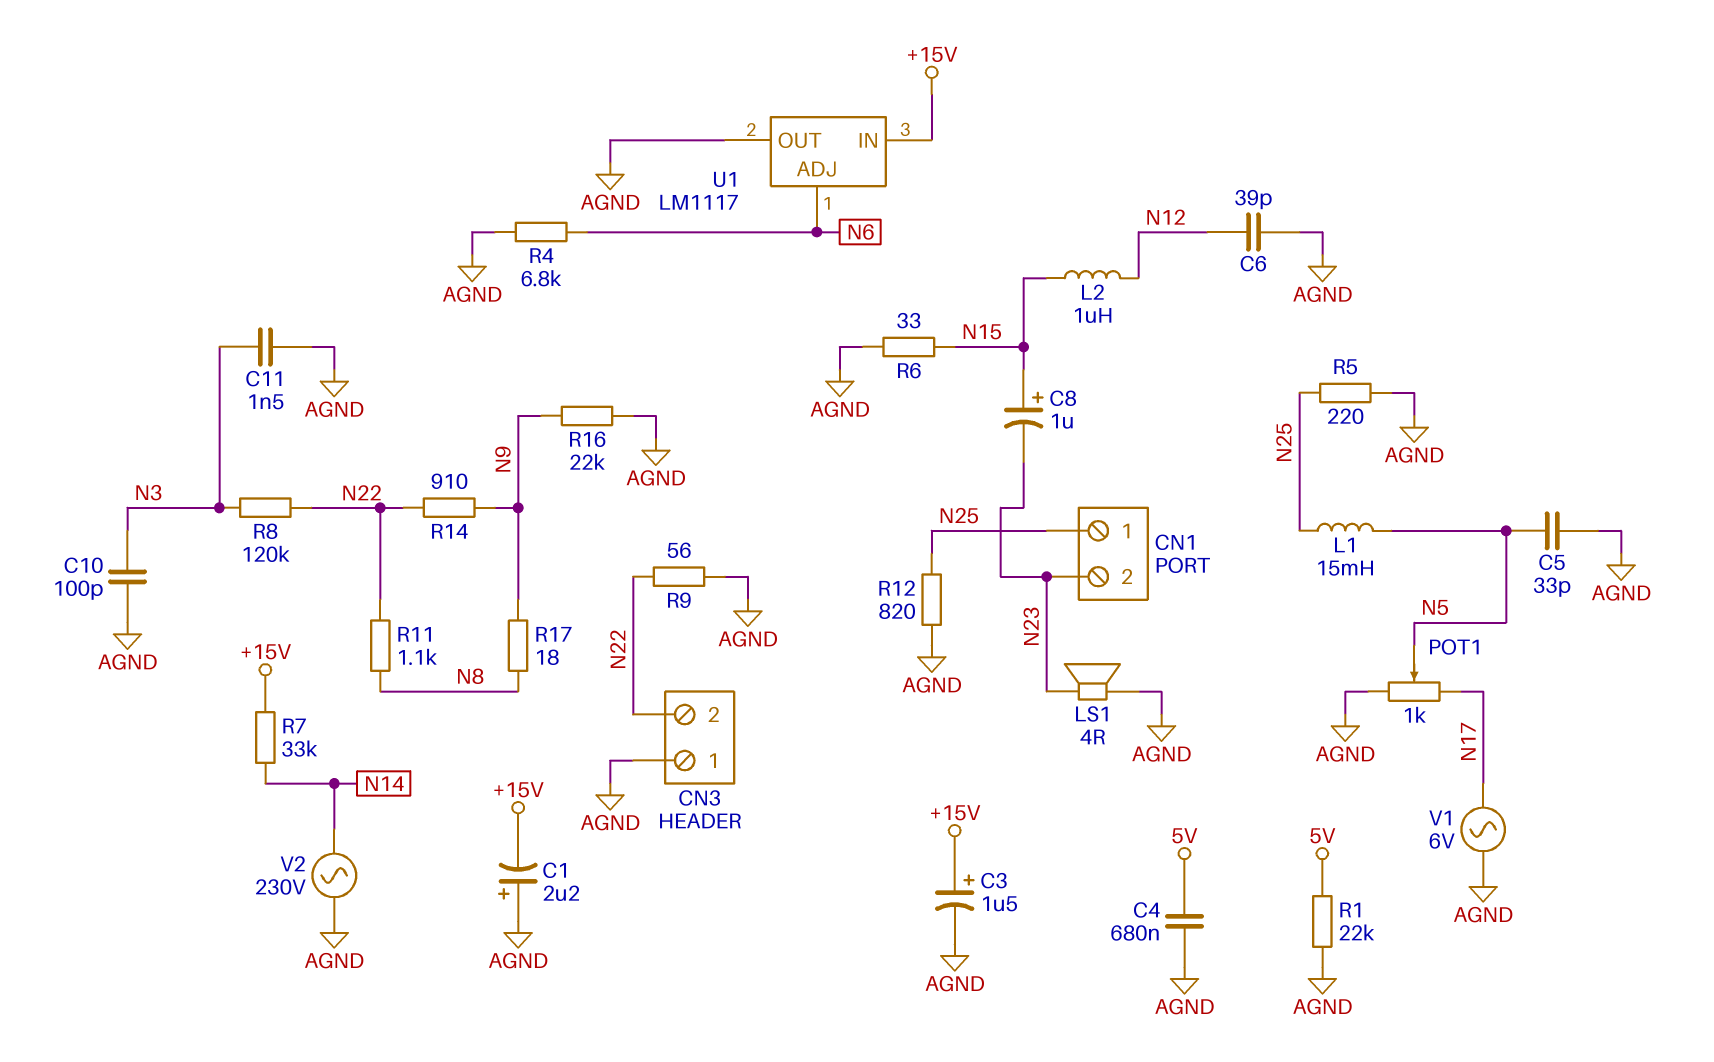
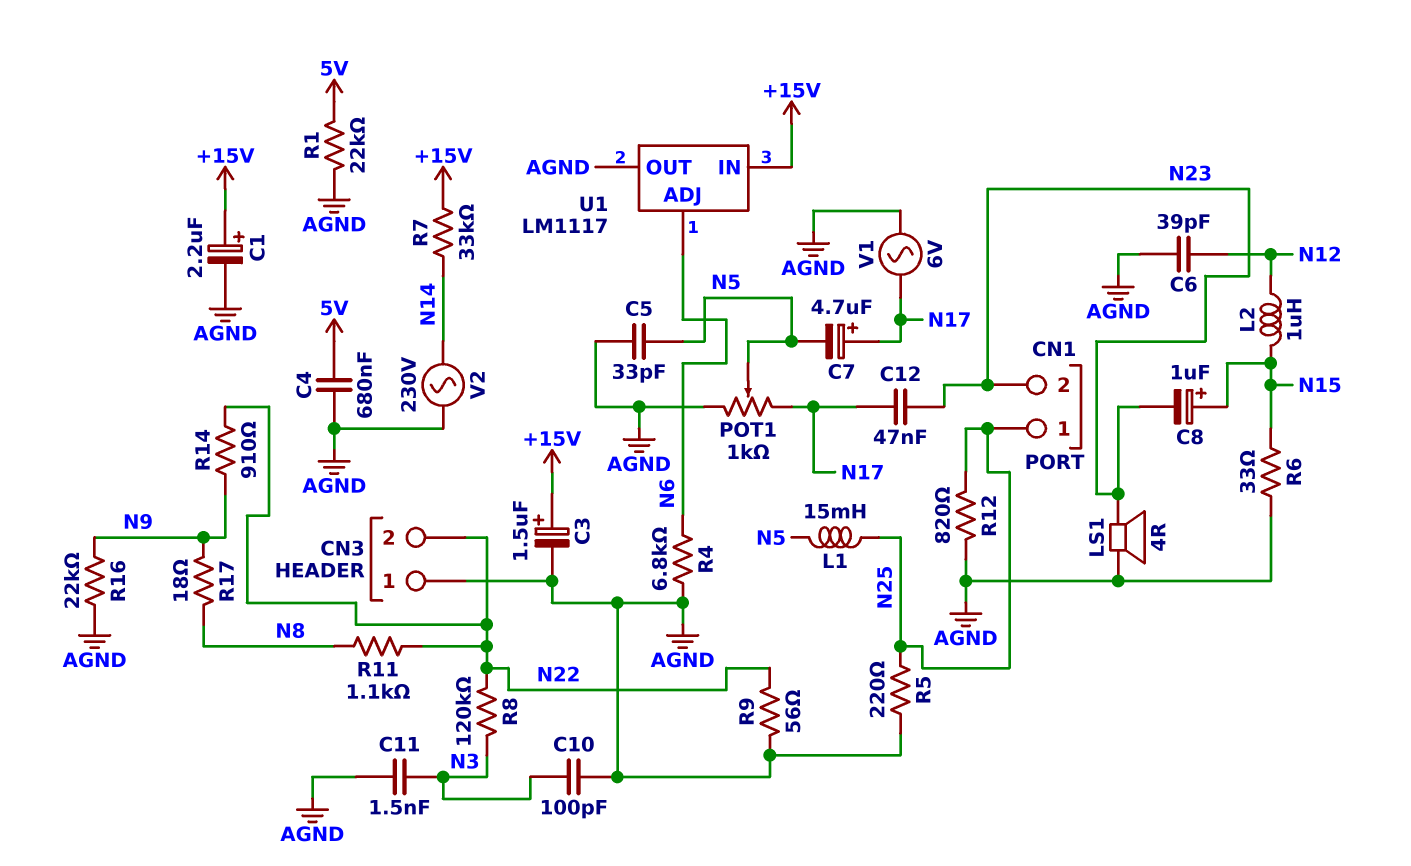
C1: 2.2uF (plus AGND, minus +15V) -> 2.2uF (plus +15V, minus AGND)
C7: none -> 4.7uF (plus N17, minus N5)
C12: none -> 47nF (N17, N23)

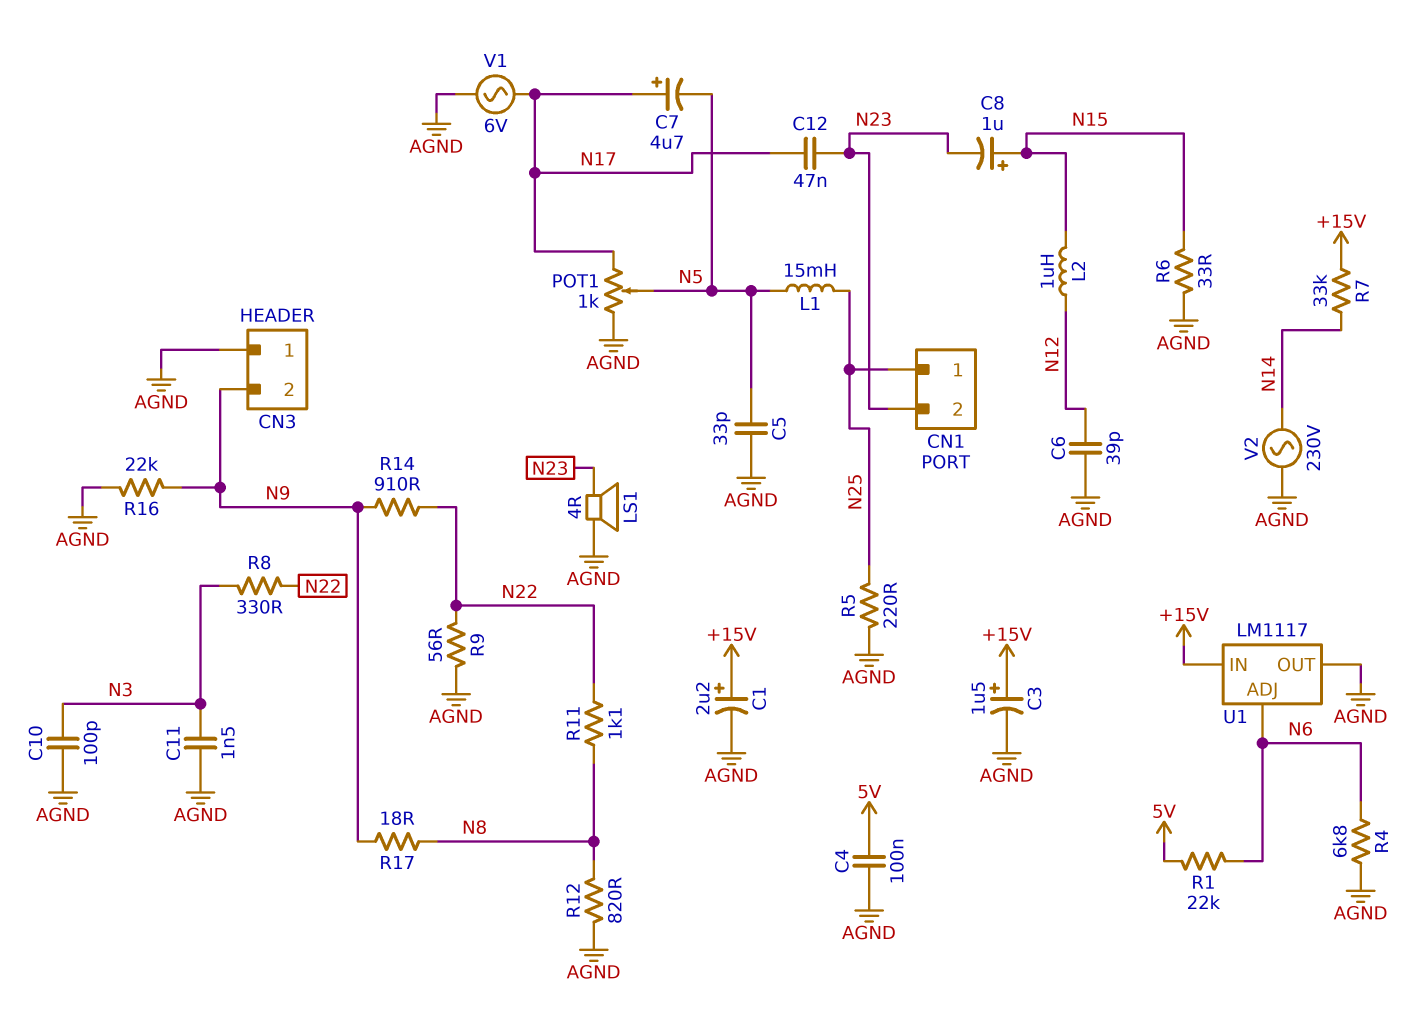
C4: 680nF (5V, AGND) -> 100nF (5V, AGND)
CN3 pin 2: N22 -> N9
R1: 22k (5V, AGND) -> 22k (5V, N6)
R8: 120k (N3, N22) -> 330 (N3, N22)
R12: 820 (AGND, N25) -> 820 (AGND, N8)

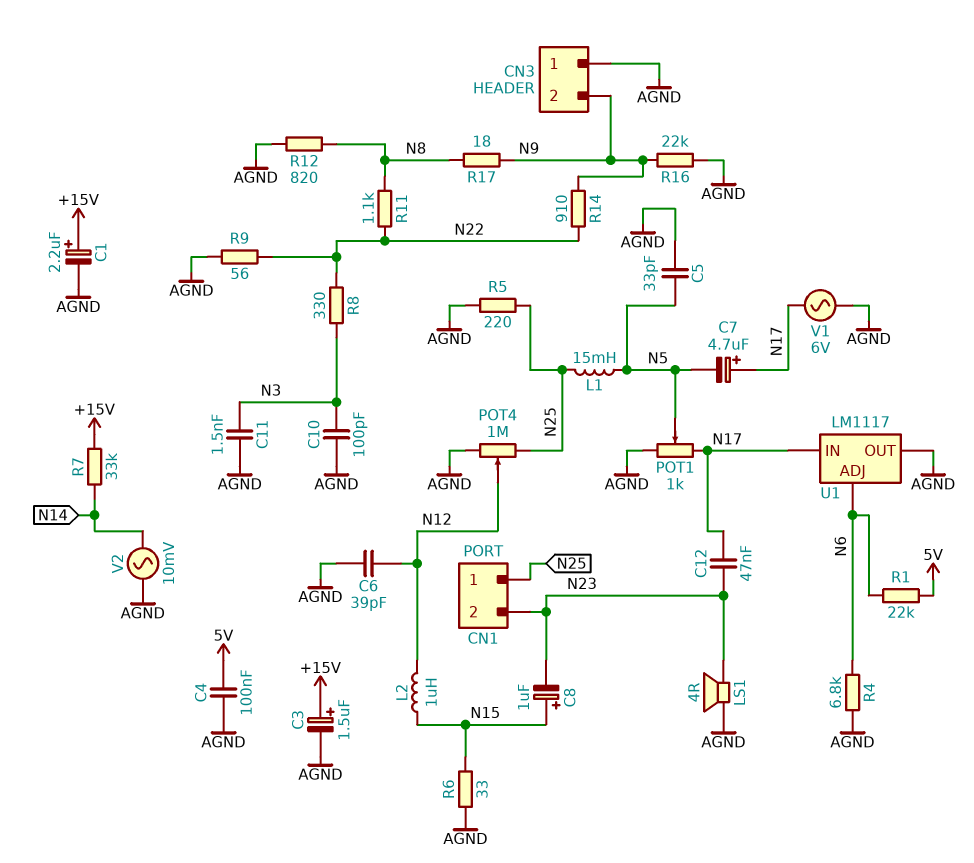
POT4: none -> 1M (AGND, N25, wiper N12)
U1 pin IN: +15V -> N17
V2: AC 230V (AGND, N14) -> AC 10mV (AGND, N14)

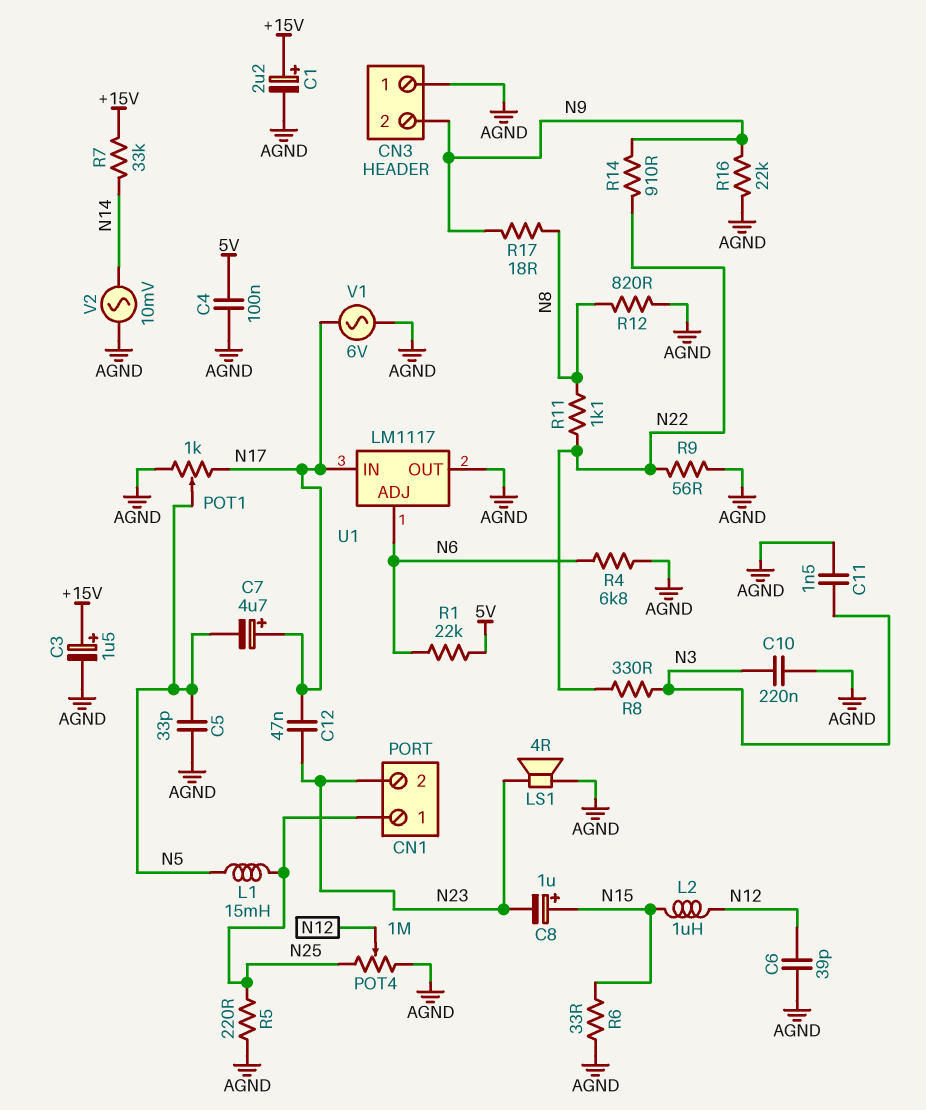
C10: 100pF (AGND, N3) -> 220nF (AGND, N3)

